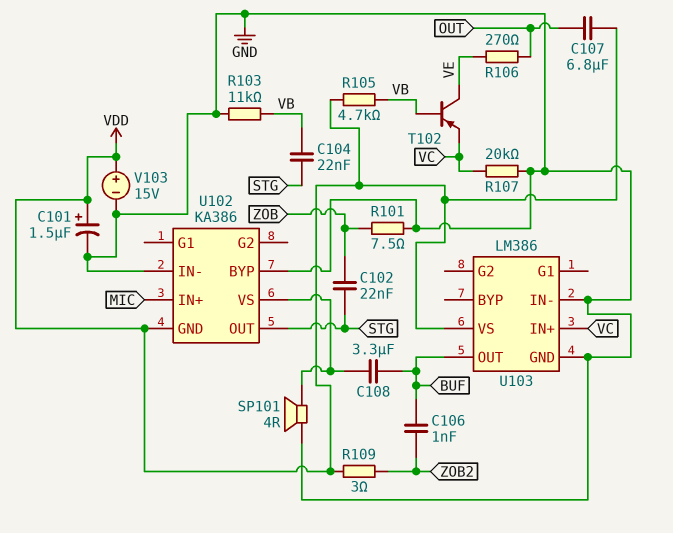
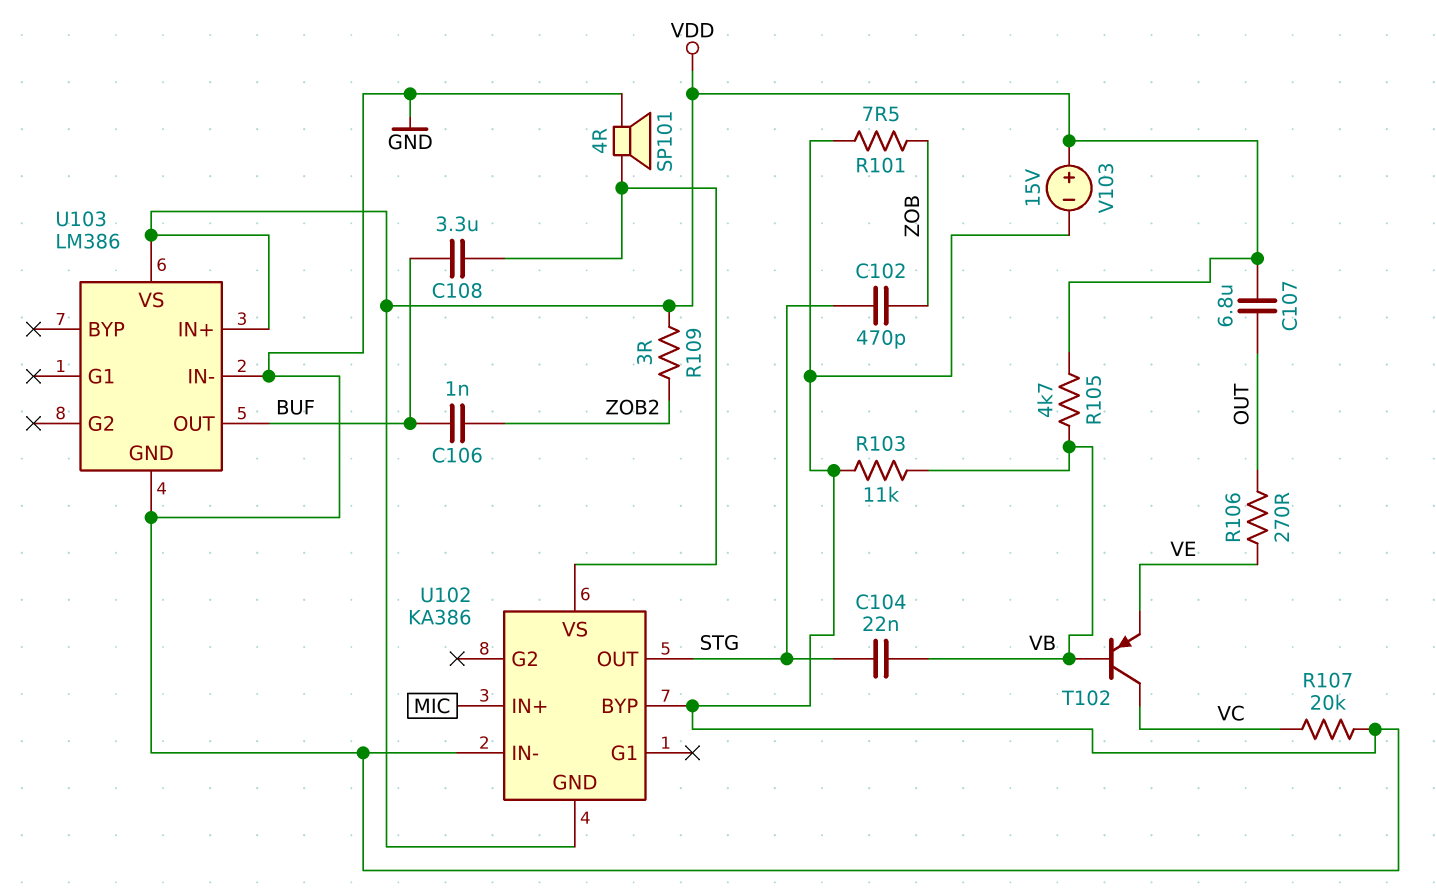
C101: 1.5uF (plus VDD, minus GND) -> none
C102: 22nF (STG, ZOB) -> 470pF (STG, ZOB)
T102: PNP (B VB, C VE, E VC) -> PNP (B VB, C VC, E VE)
U103 pin IN+: VC -> VDD

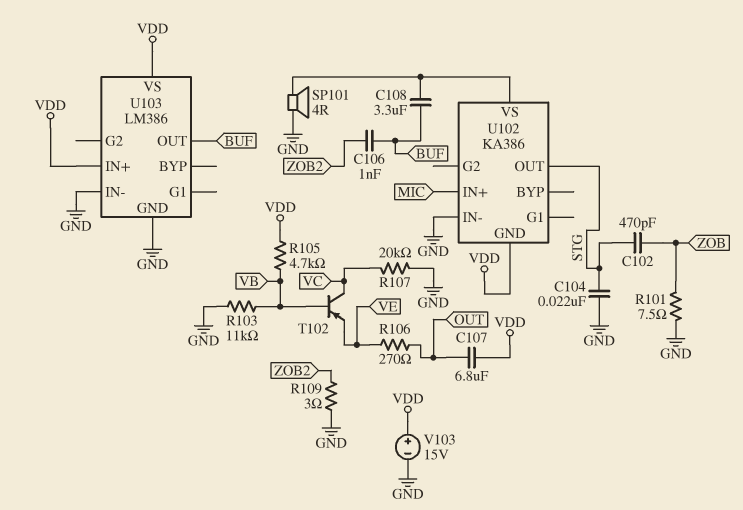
C104: 22nF (STG, VB) -> 22nF (GND, STG)
R109: 3 (VDD, ZOB2) -> 3 (GND, ZOB2)
U102 pin BYP: GND -> none

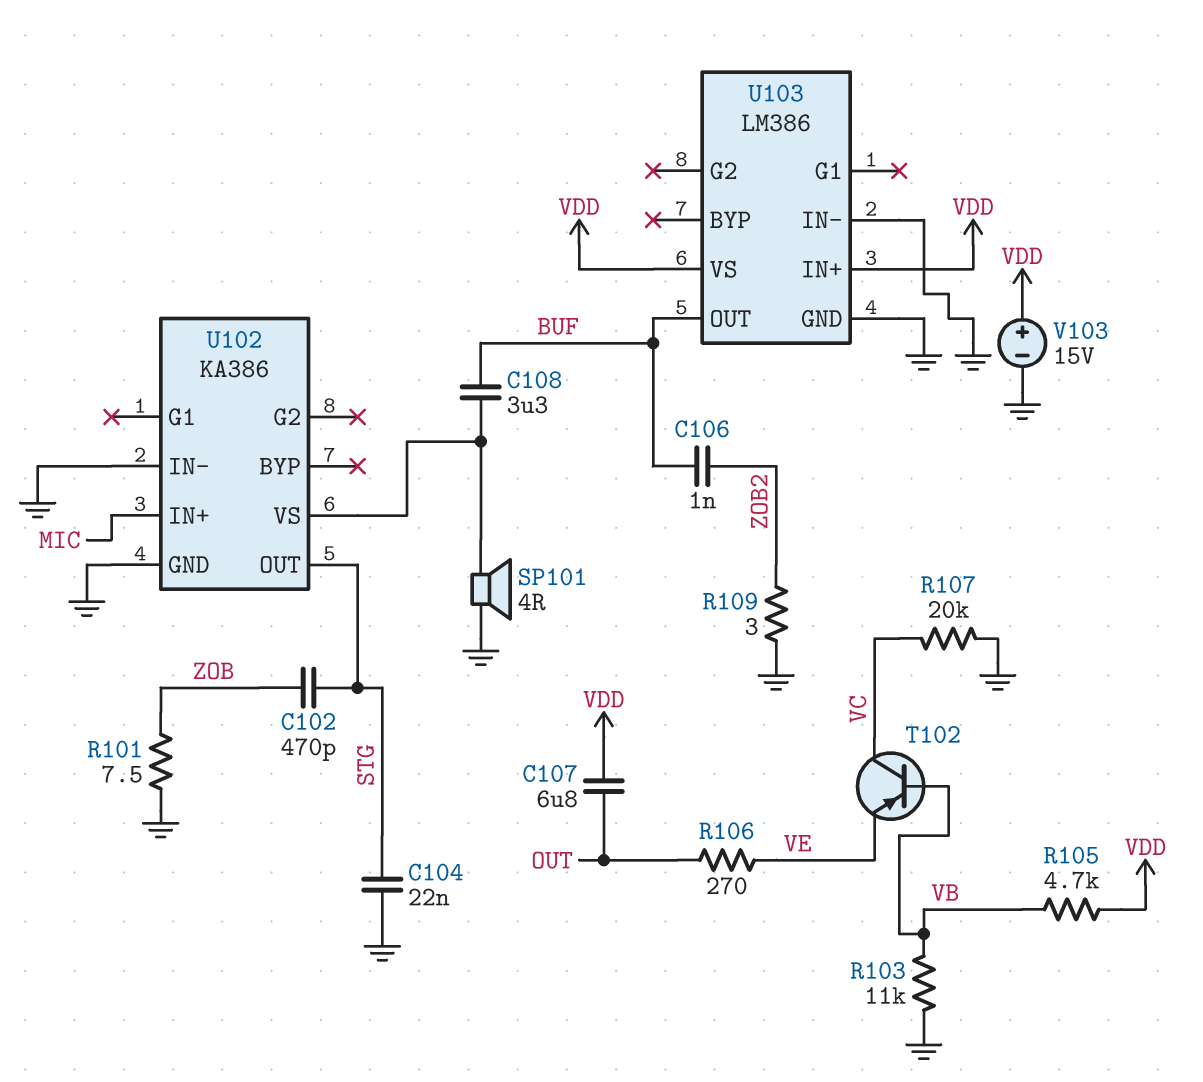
U102 pin GND: VDD -> GND

